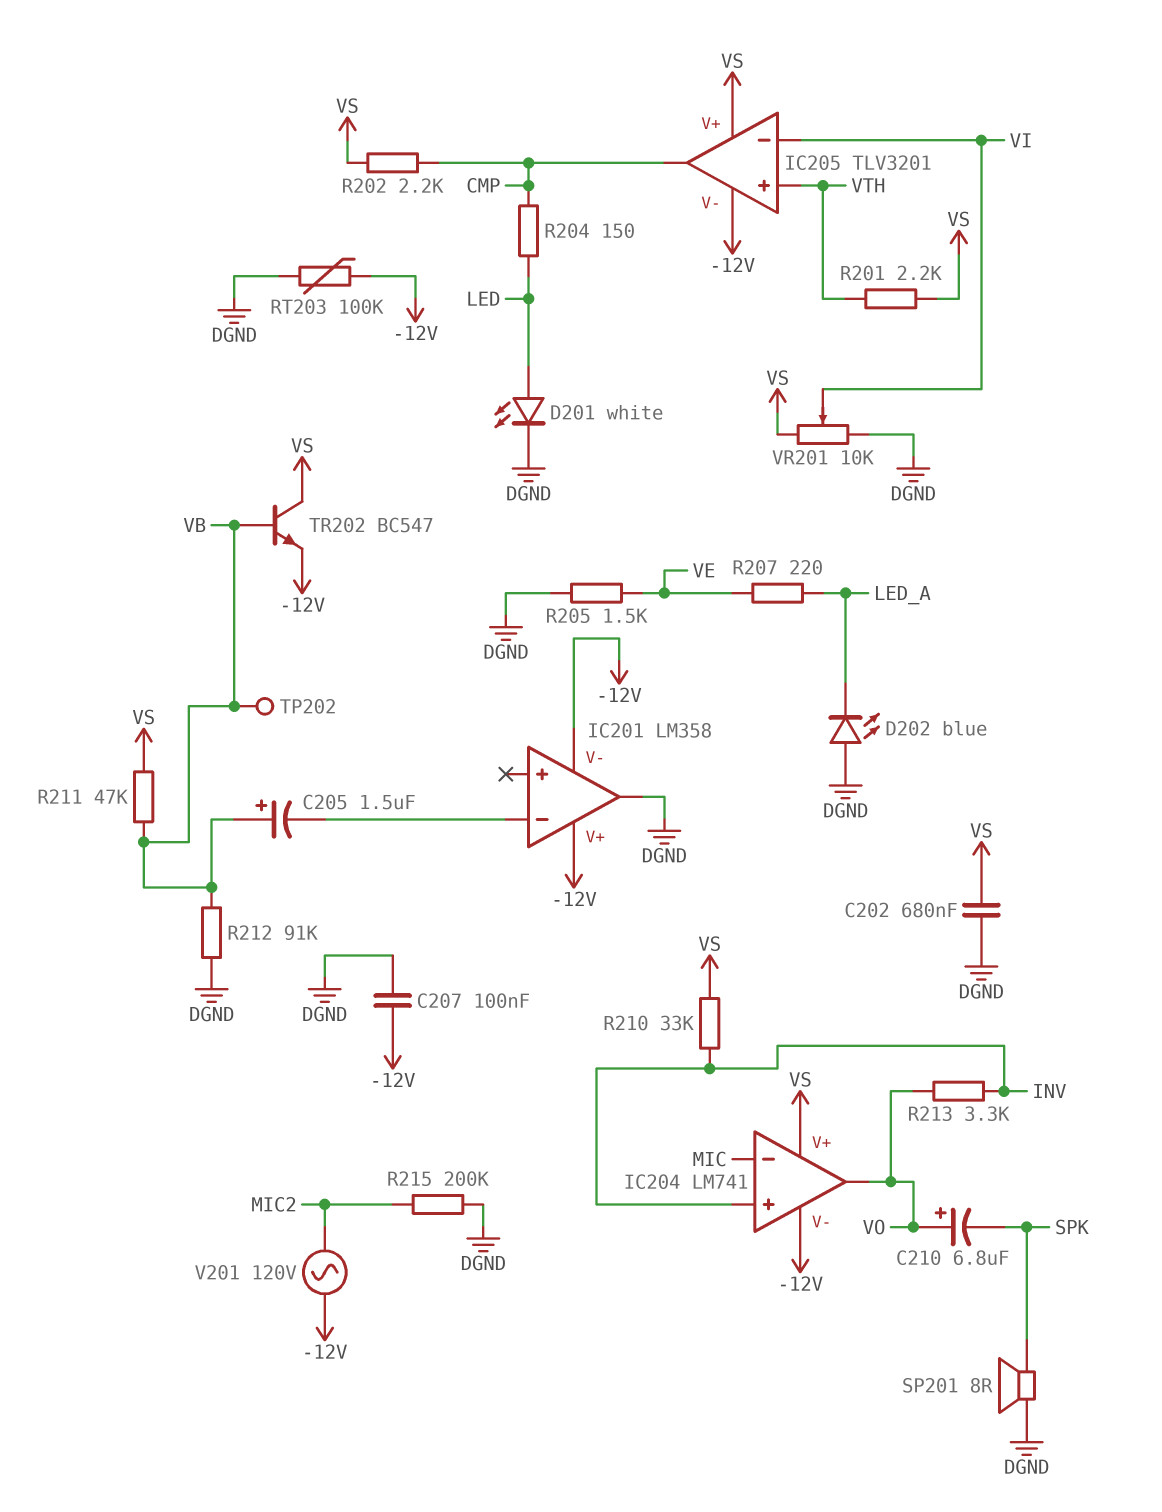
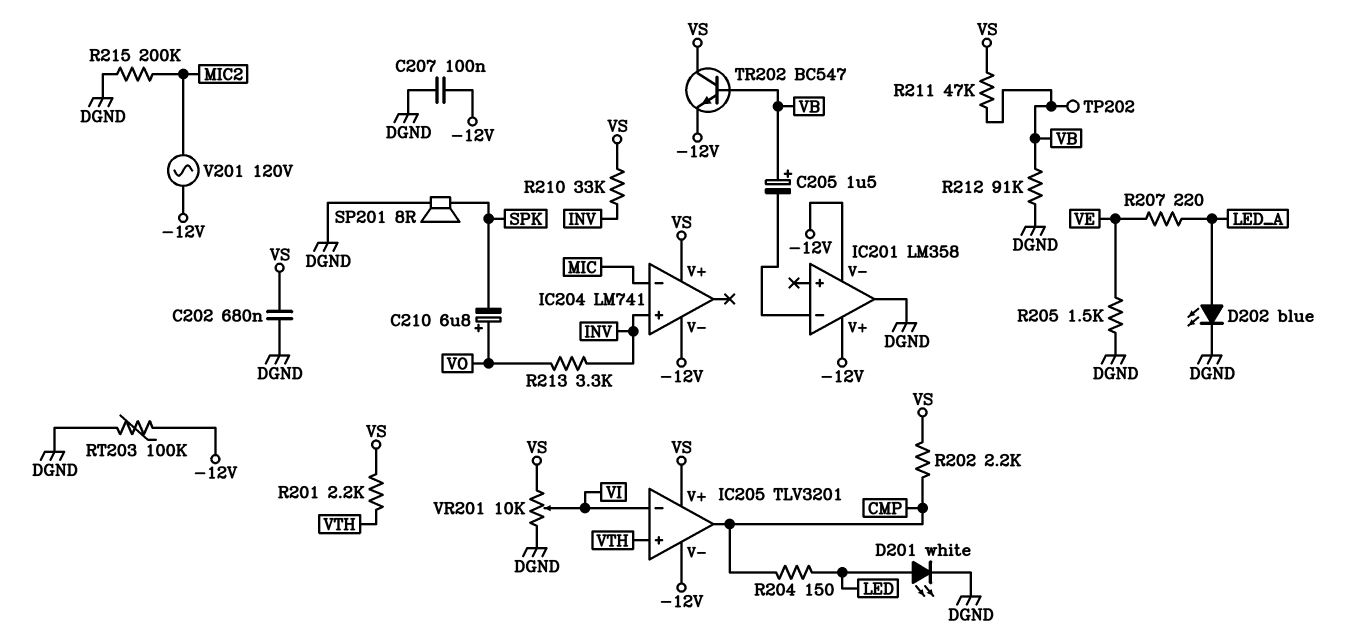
D202: LED blue (A DGND, K LED_A) -> LED blue (A LED_A, K DGND)
IC204 pin out: VO -> none

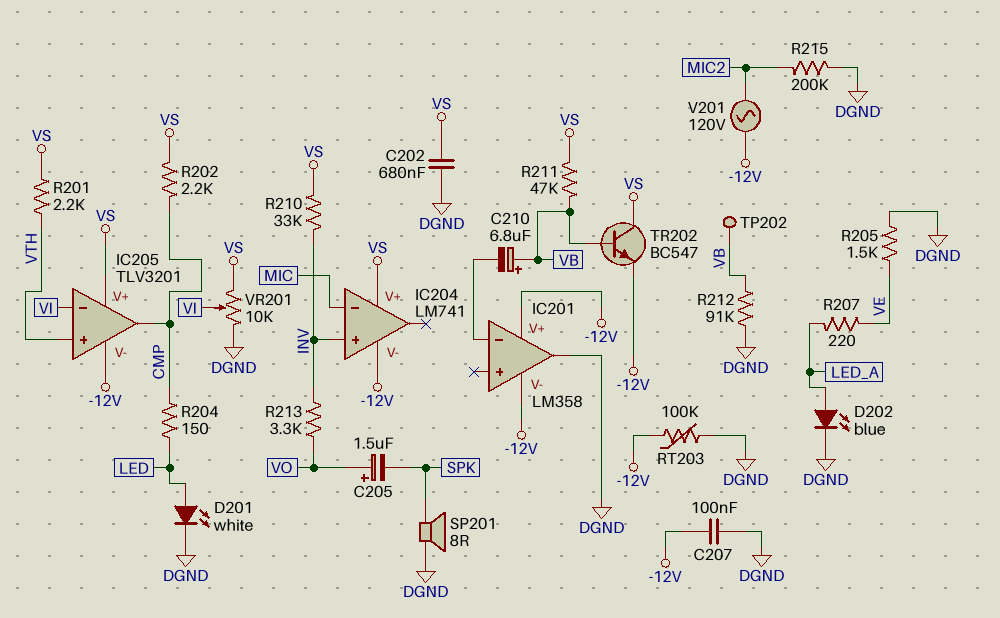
C205: 1.5uF (plus VB, minus IC201/in-) -> 1.5uF (plus VO, minus SPK)
C210: 6.8uF (plus VO, minus SPK) -> 6.8uF (plus VB, minus IC201/in-)

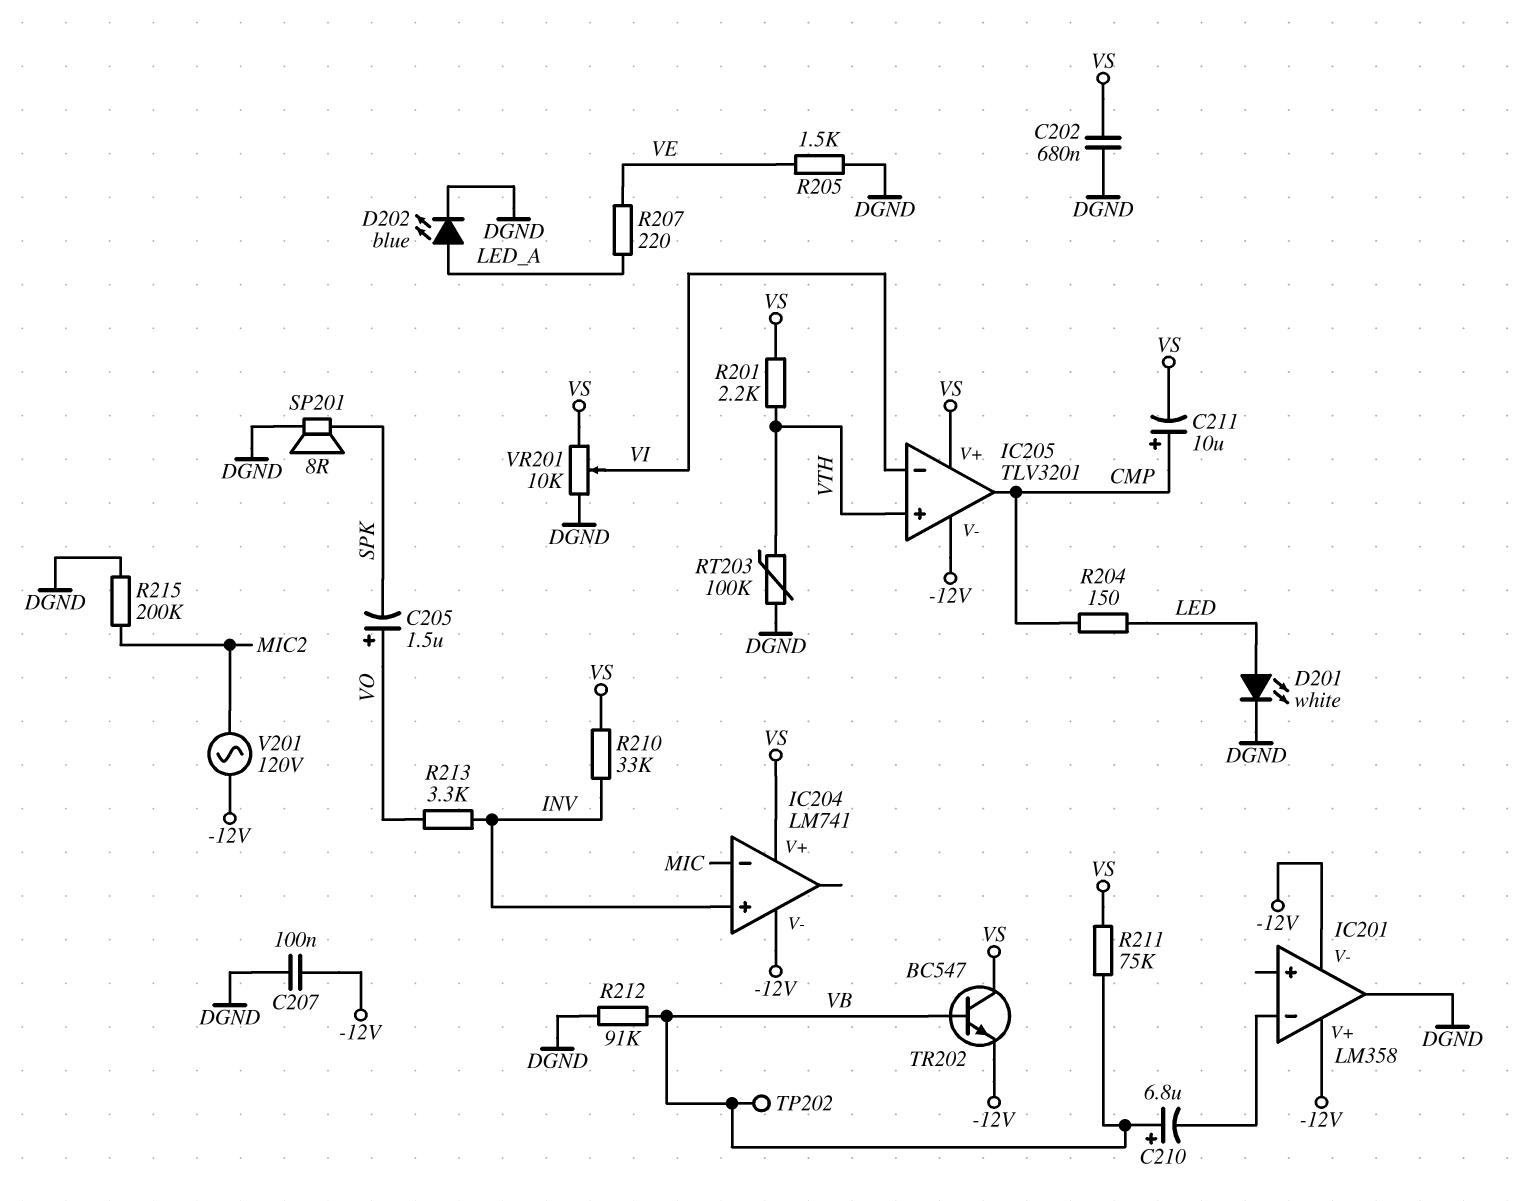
C211: none -> 10uF (plus CMP, minus VS)
R202: 2.2k (CMP, VS) -> none
R211: 47k (VB, VS) -> 75k (VB, VS)
RT203: 100k (-12V, DGND) -> 100k (DGND, VTH)

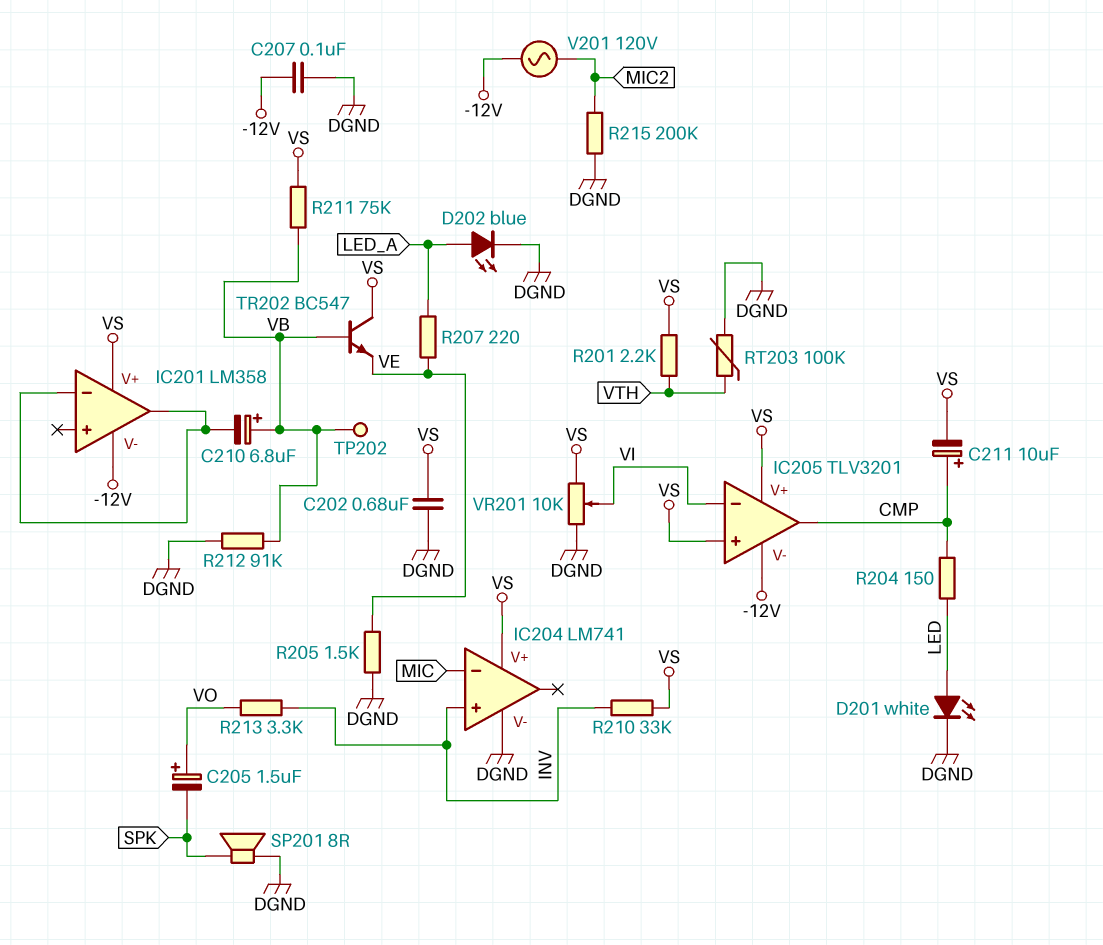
IC201 pin V+: -12V -> VS
IC201 pin out: DGND -> IC201/in-
IC204 pin V-: -12V -> DGND
IC205 pin in+: VTH -> VS
TR202: NPN BC547 (B VB, C VS, E -12V) -> NPN BC547 (B VB, C VS, E VE)

